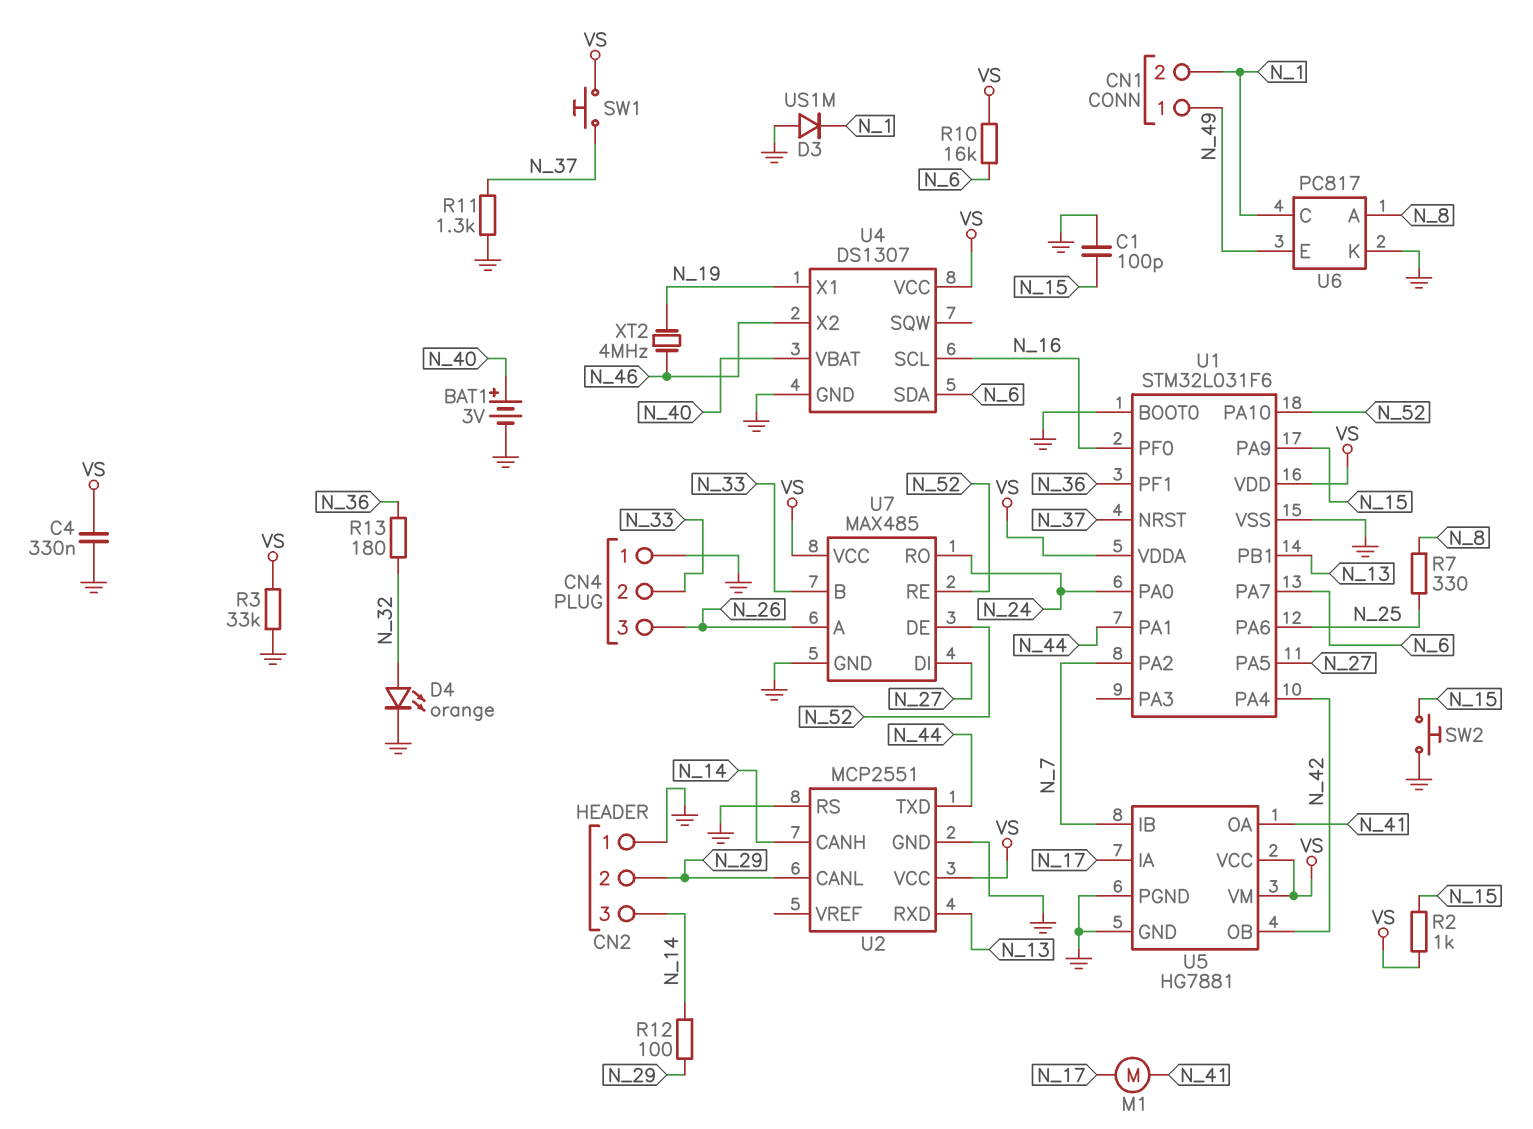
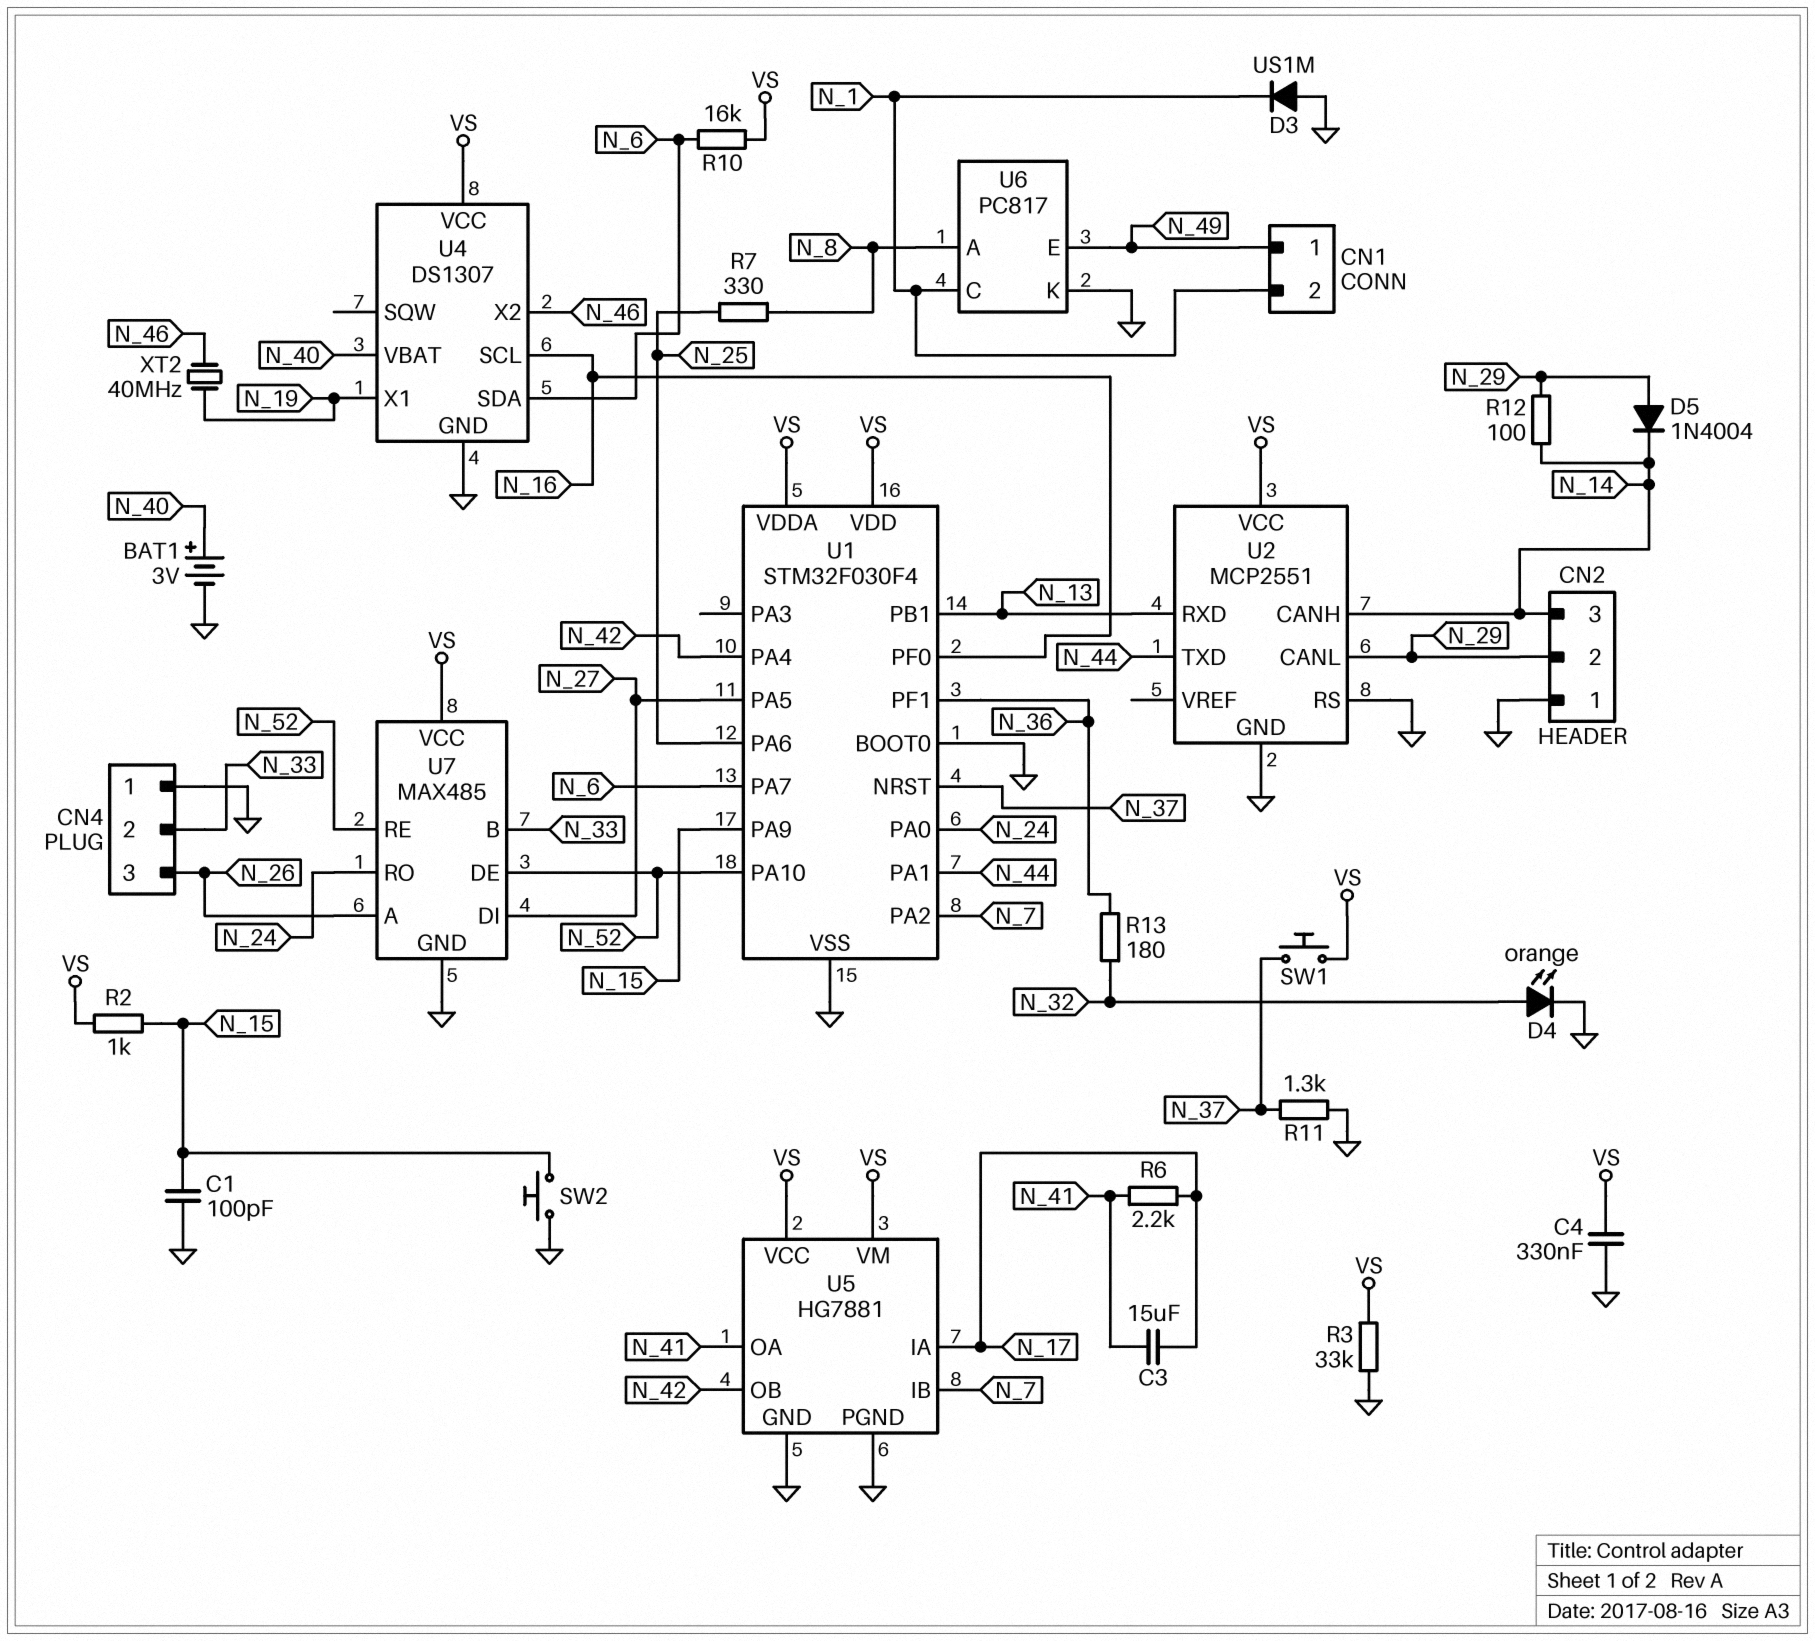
C3: none -> 15uF (N_17, N_41)
D5: none -> diode 1N4004 (A N_29, K N_14)
M1: motor (N_17, N_41) -> none
R6: none -> 2.2k (N_17, N_41)
U1: STM32L031F6 -> STM32F030F4
XT2: 4MHz (N_19, N_46) -> 40MHz (N_19, N_46)

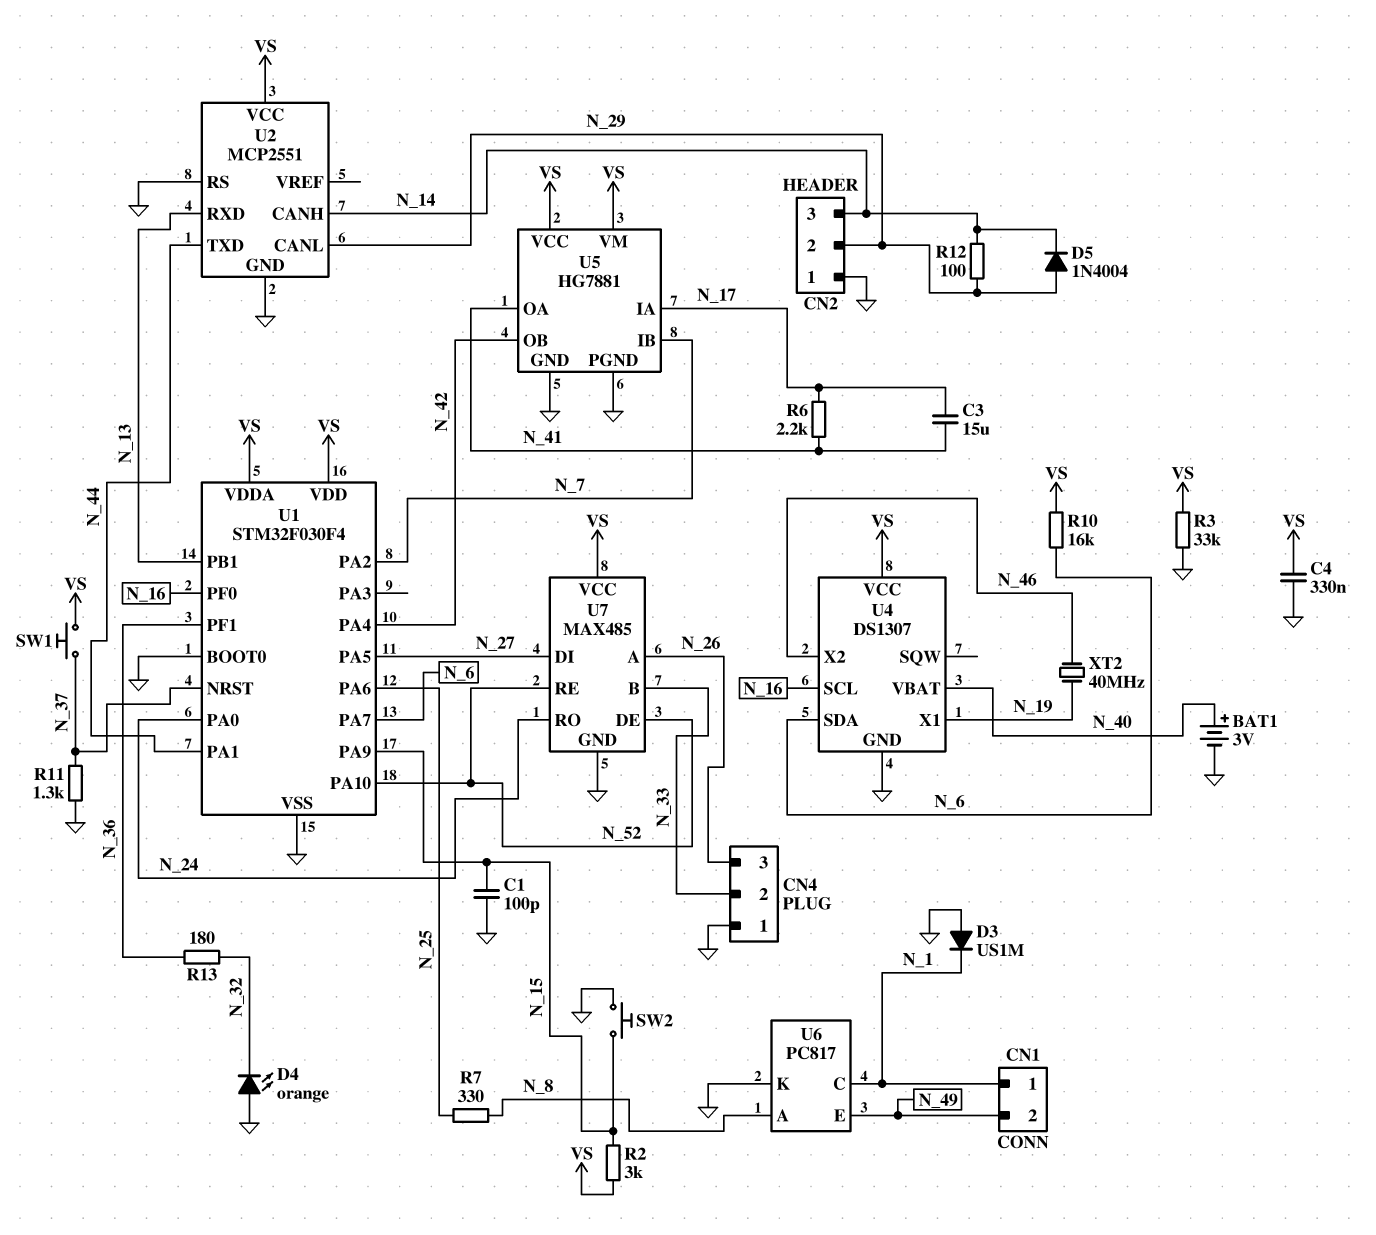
CN1 pin 1: N_49 -> N_1
CN1 pin 2: N_1 -> N_49
D4: LED orange (A N_32, K GND) -> LED orange (A GND, K N_32)
R2: 1k (N_15, VS) -> 3k (N_15, VS)

